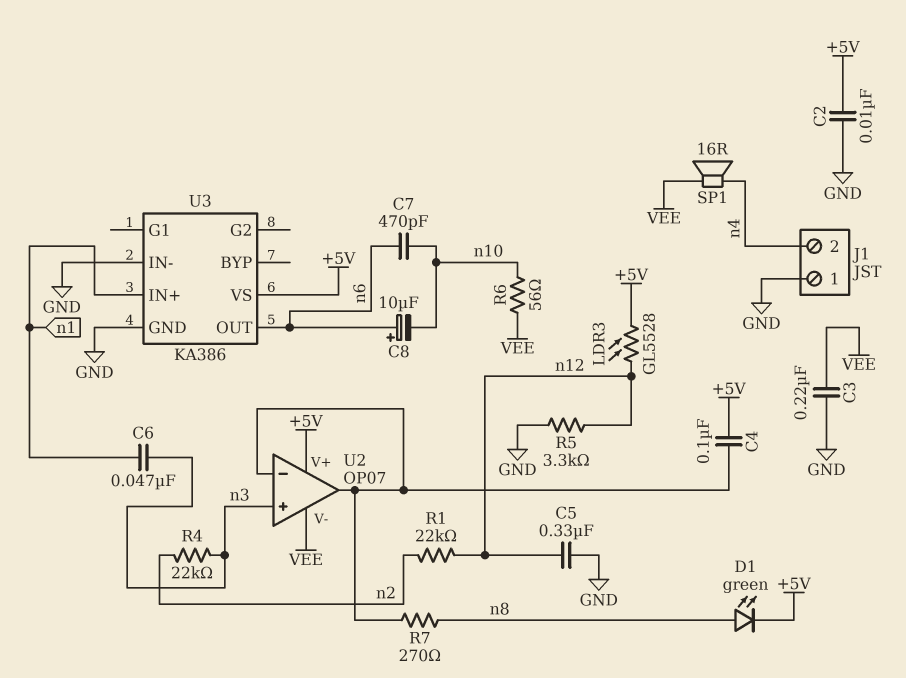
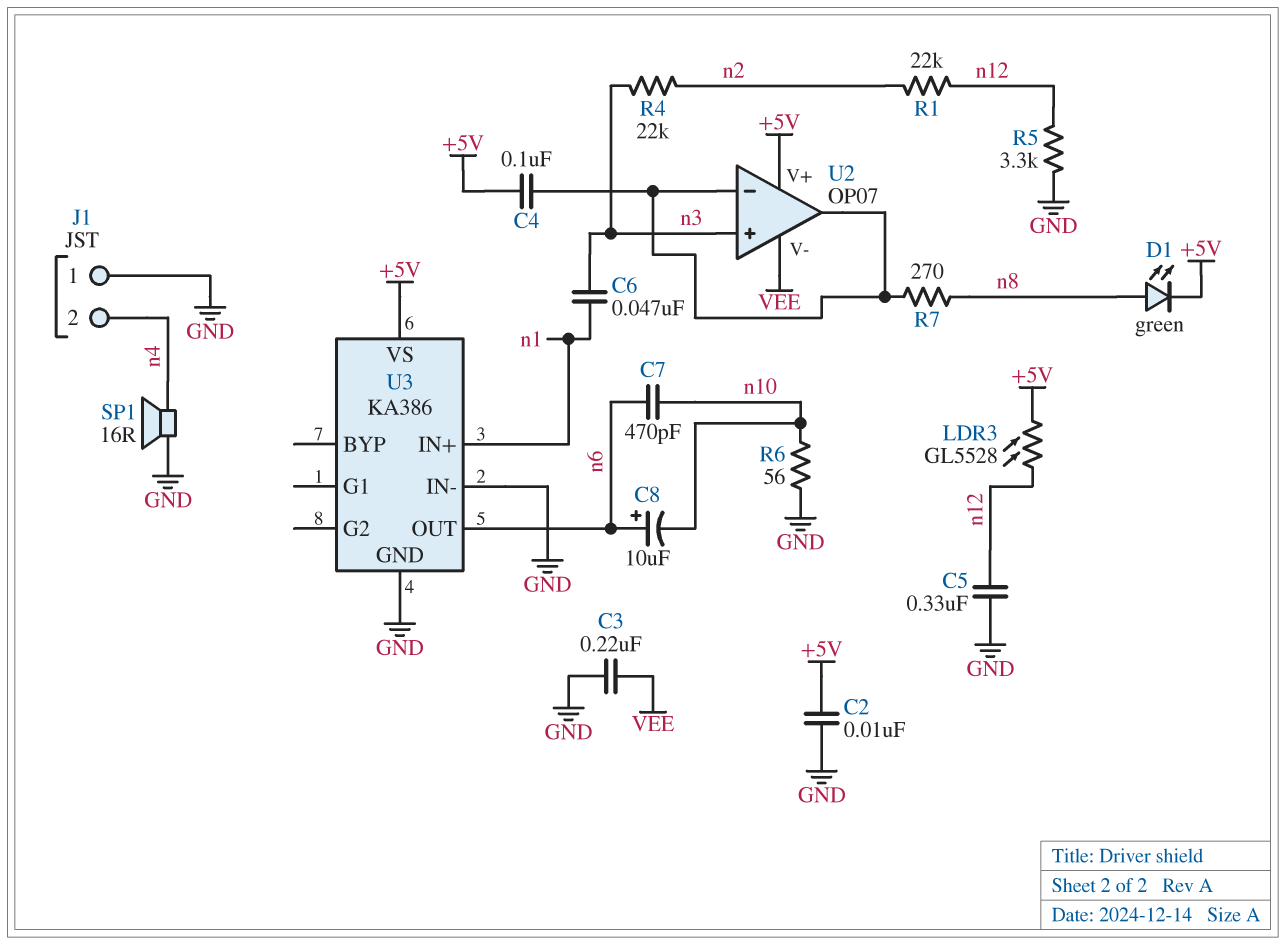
R6: 56 (VEE, n10) -> 56 (GND, n10)
SP1: speaker 16R (VEE, n4) -> speaker 16R (GND, n4)

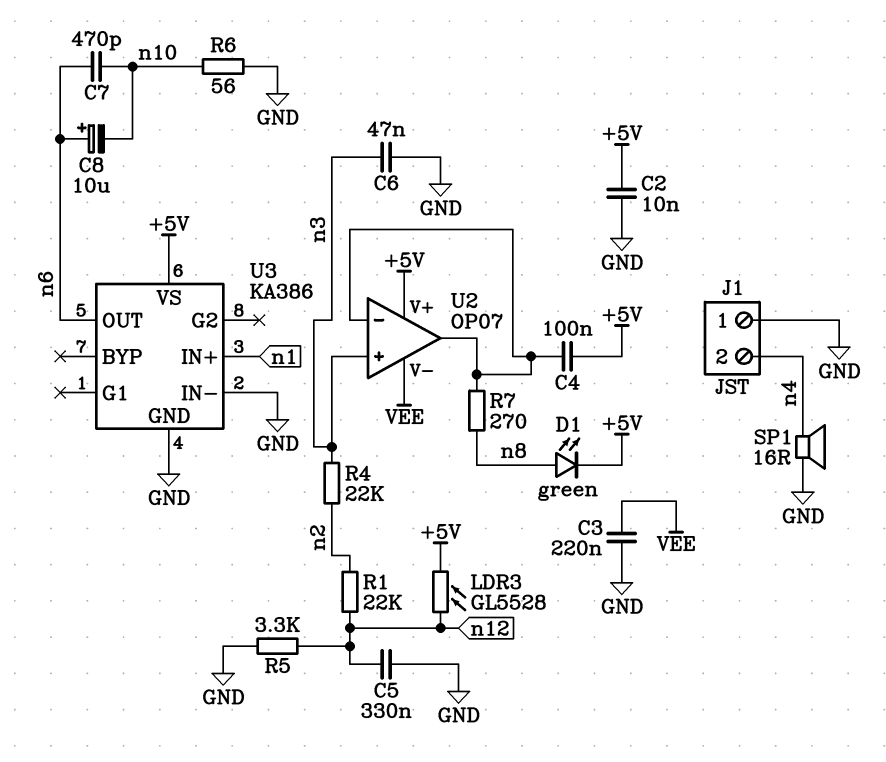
C6: 47nF (n1, n3) -> 47nF (GND, n3)

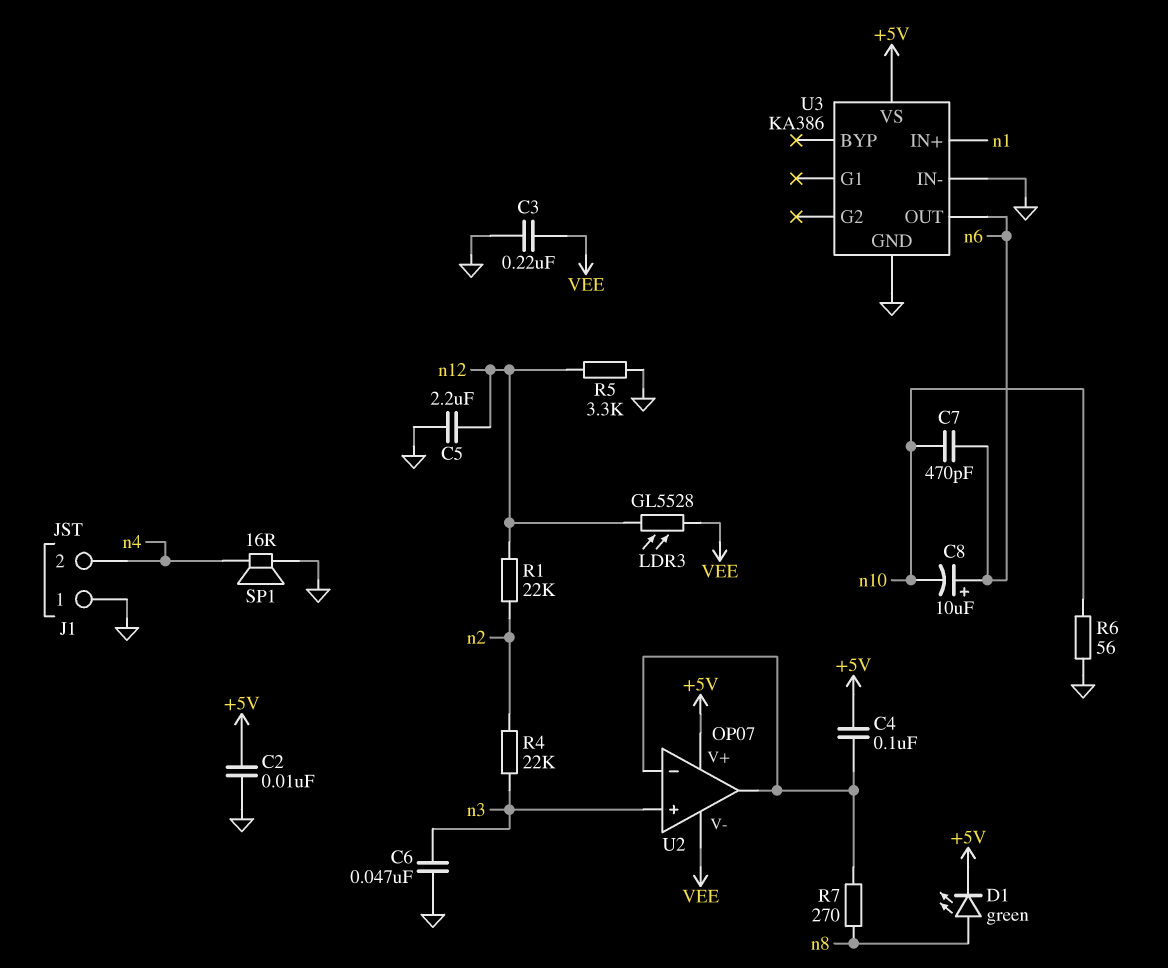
C5: 330nF (GND, n12) -> 2.2uF (GND, n12)
LDR3: GL5528 (+5V, n12) -> GL5528 (VEE, n12)

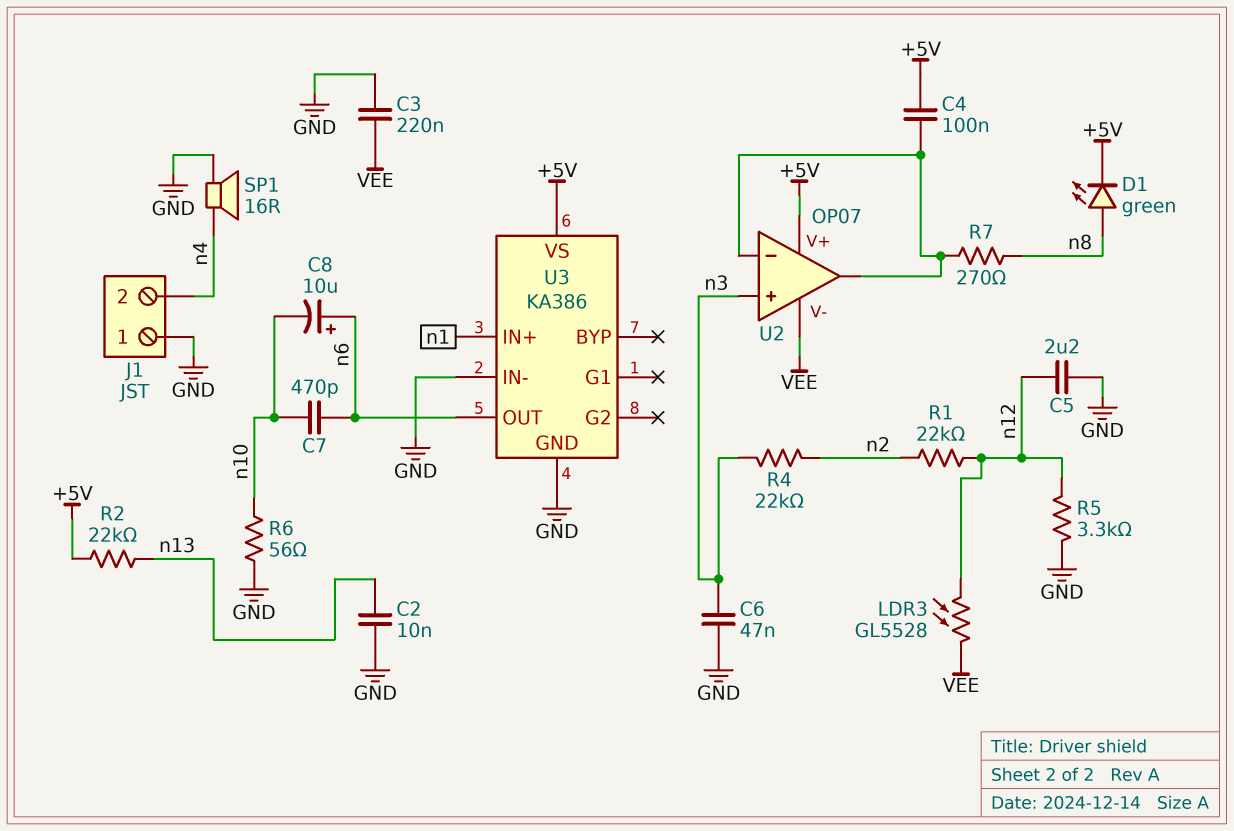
C2: 10nF (+5V, GND) -> 10nF (GND, n13)
R2: none -> 22k (+5V, n13)

